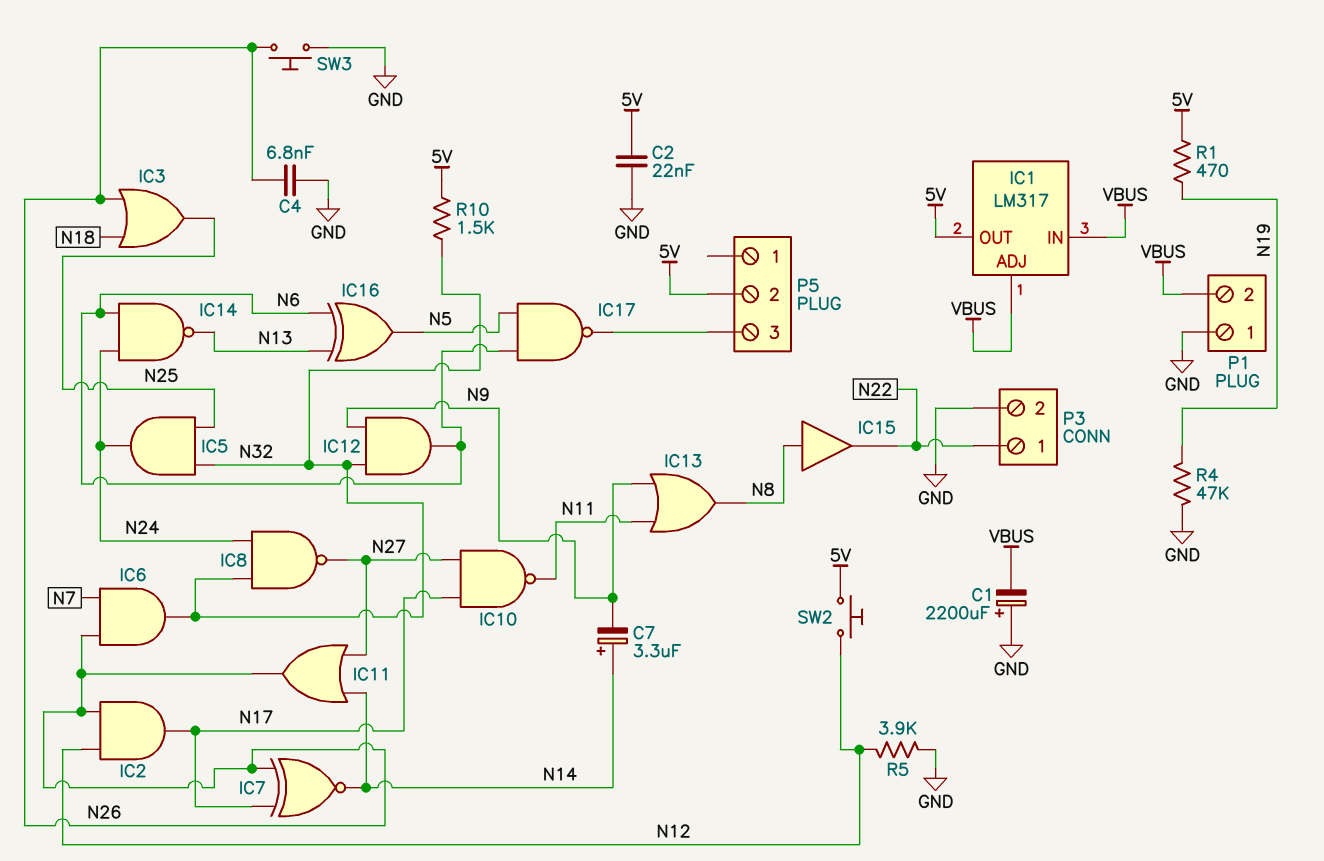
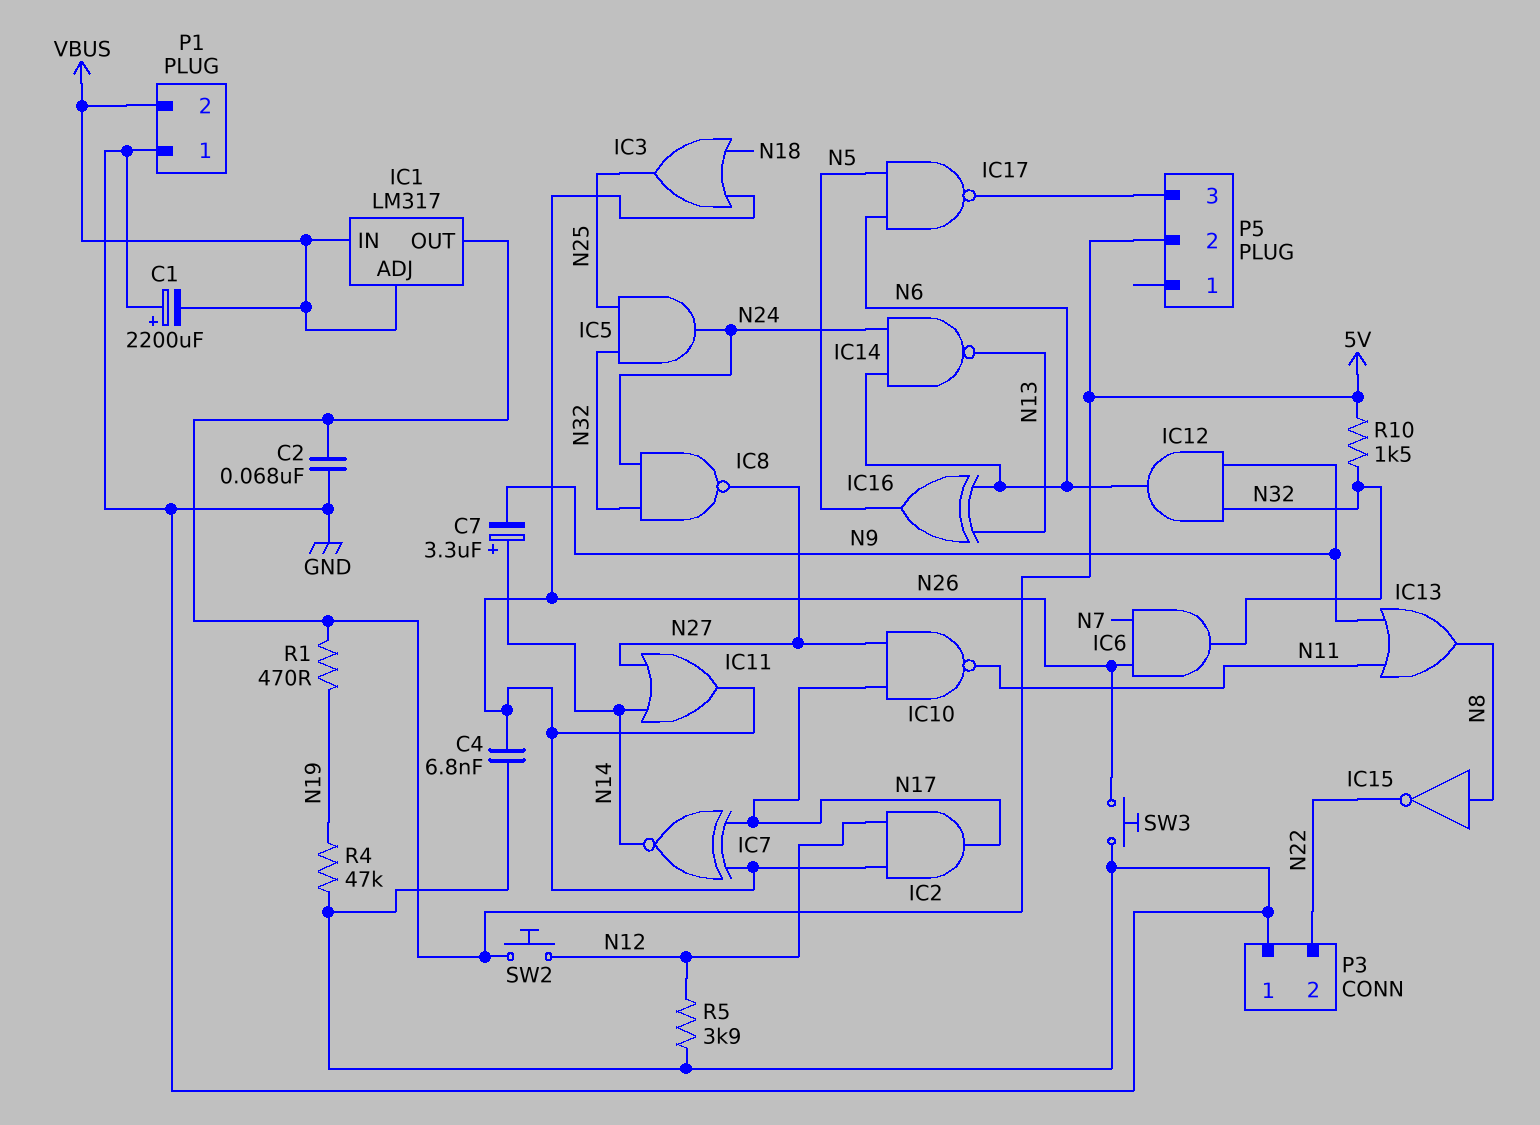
C2: 22nF (5V, GND) -> 68nF (5V, GND)
IC15: buffer (in N8, out N22) -> NOT (in N8, out N22)
P3 pin 1: N22 -> GND
P3 pin 2: GND -> N22

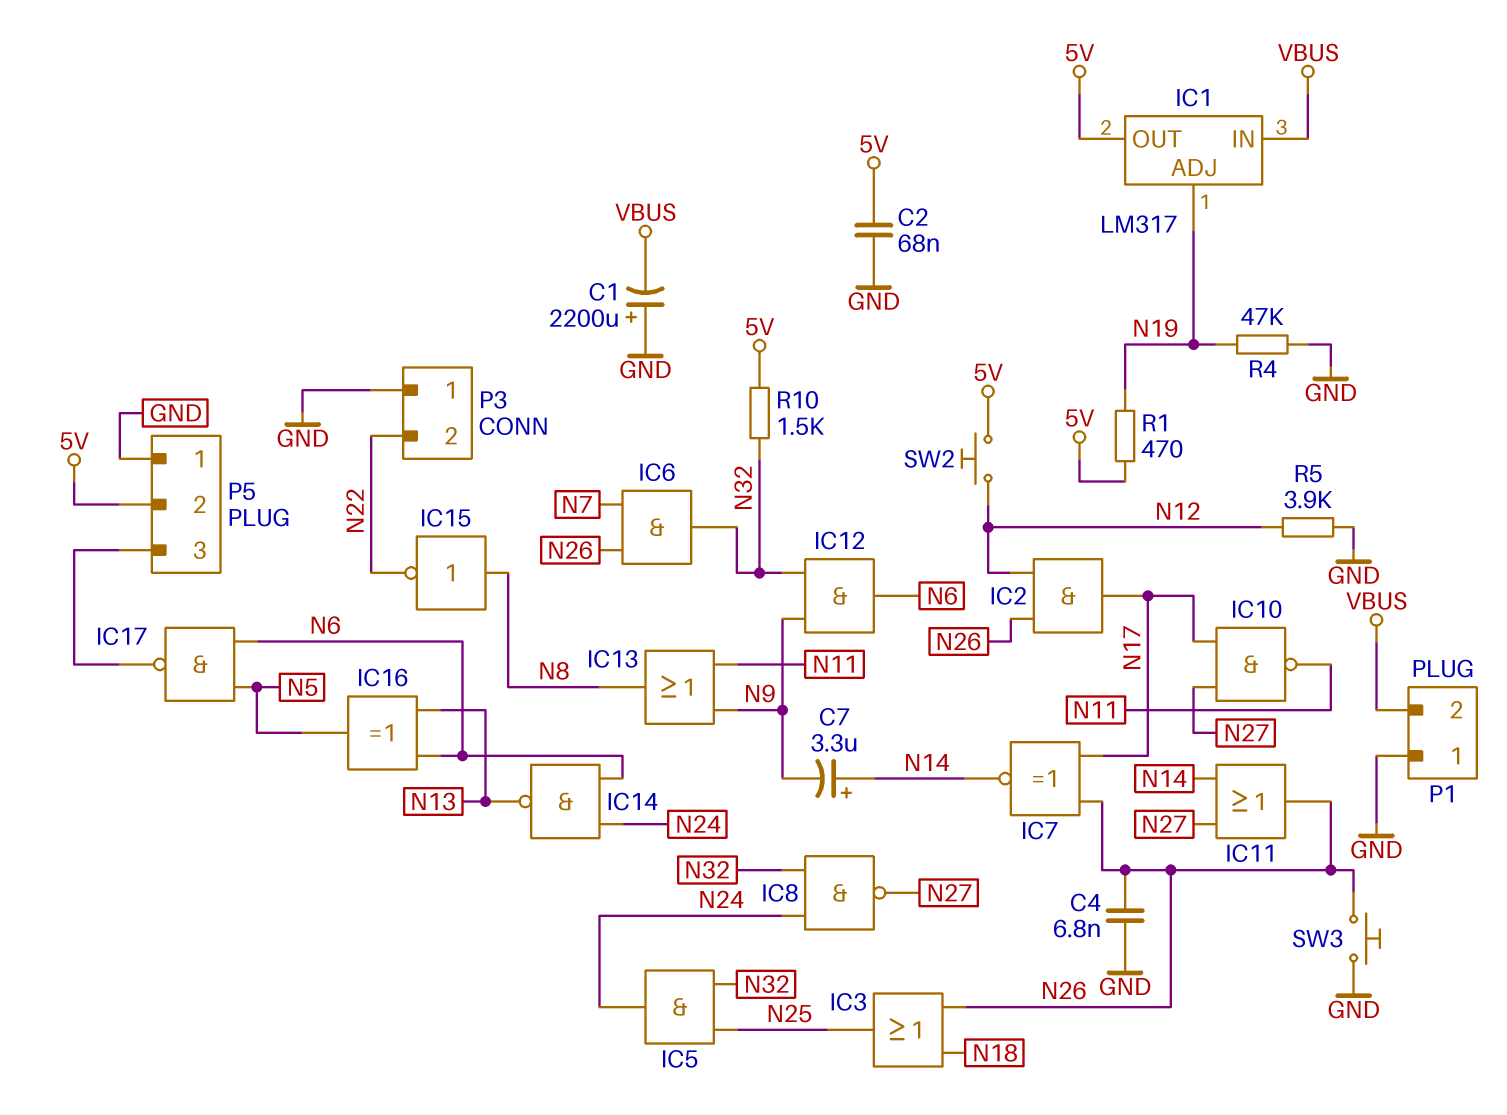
IC1 pin ADJ: VBUS -> N19
P5 pin 1: none -> GND

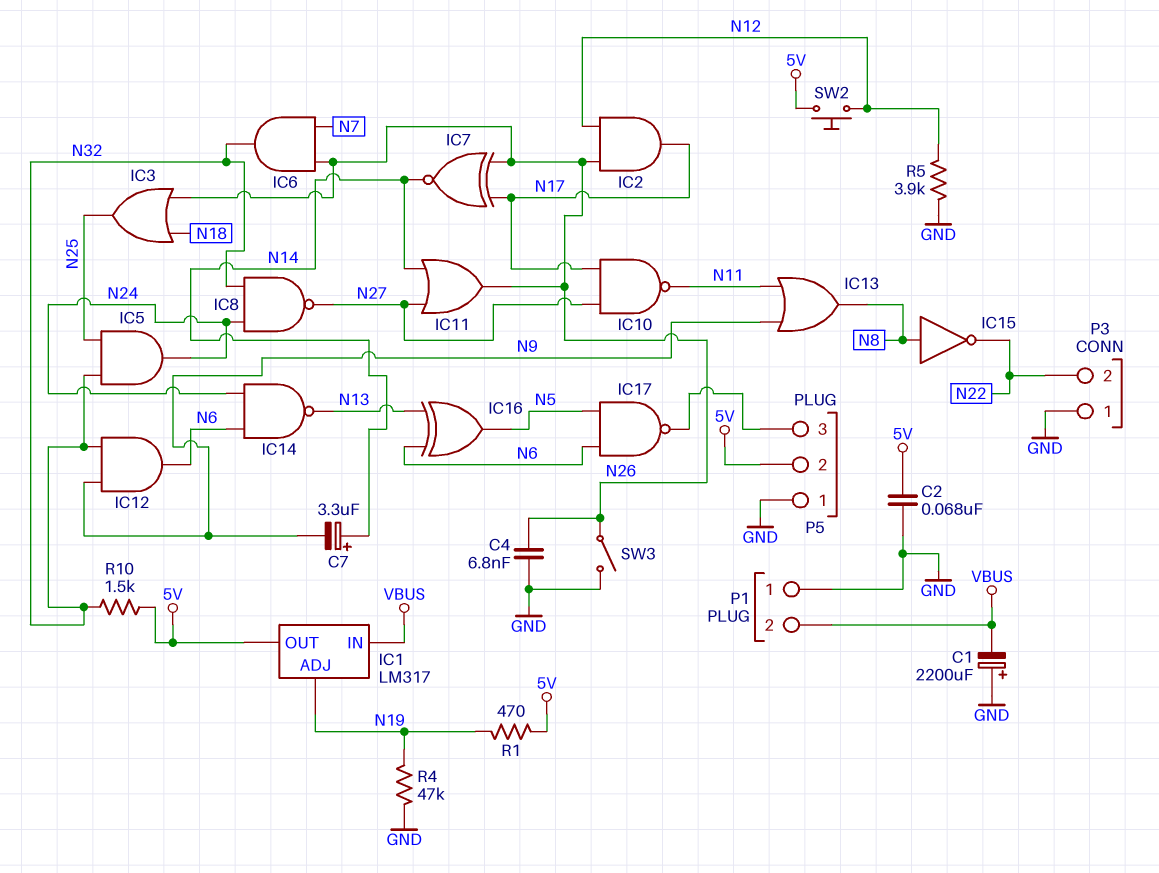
SW3: button (GND, N26) -> switch (GND, N26)

